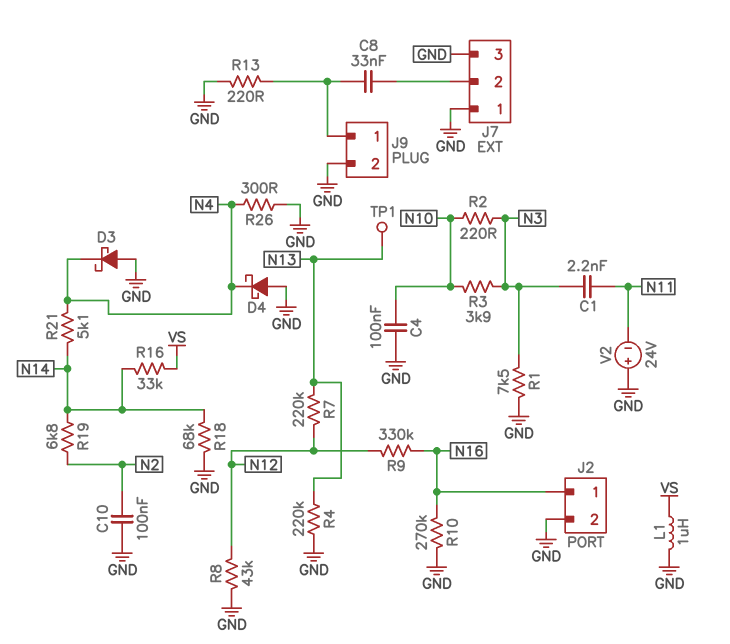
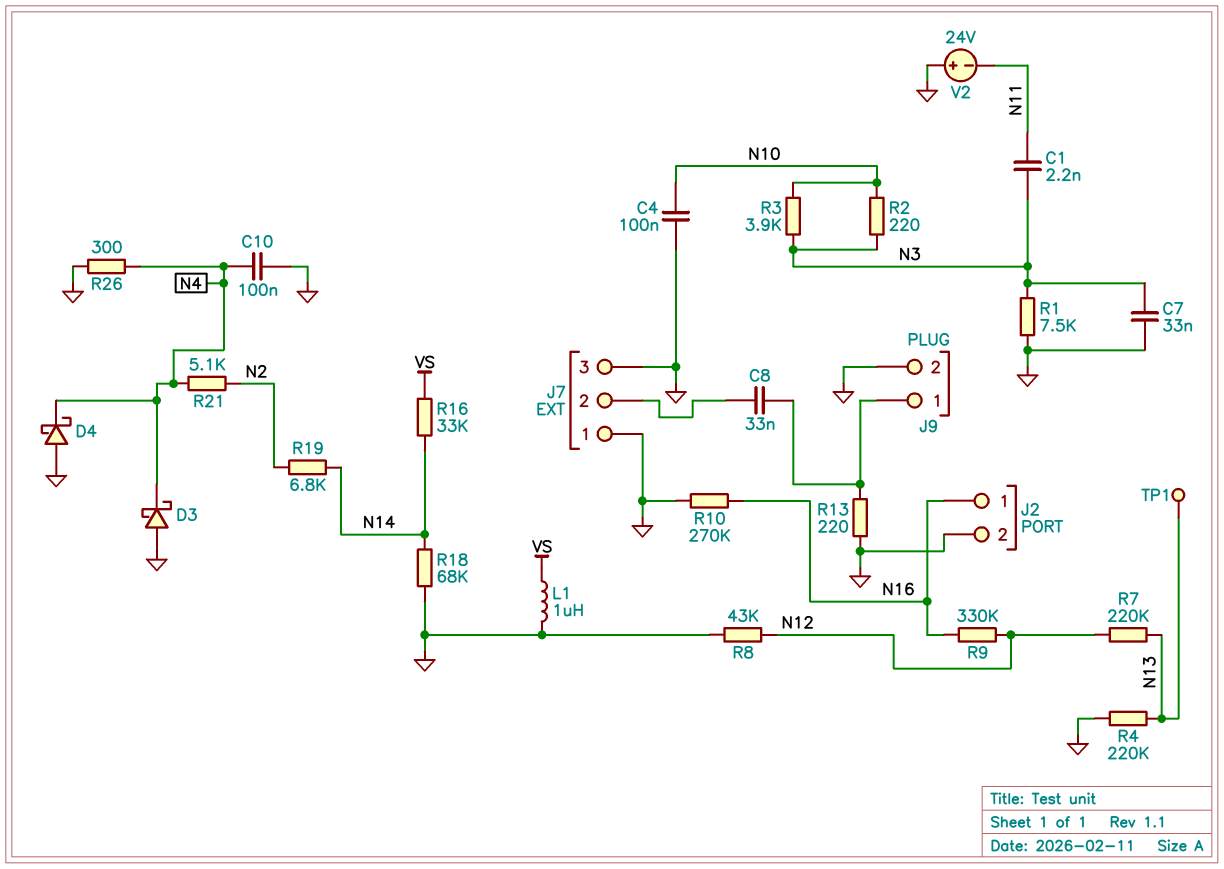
C7: none -> 33nF (GND, N3)
C10: 100nF (GND, N2) -> 100nF (GND, N4)
R21: 5.1k (N4, N14) -> 5.1k (N2, N4)

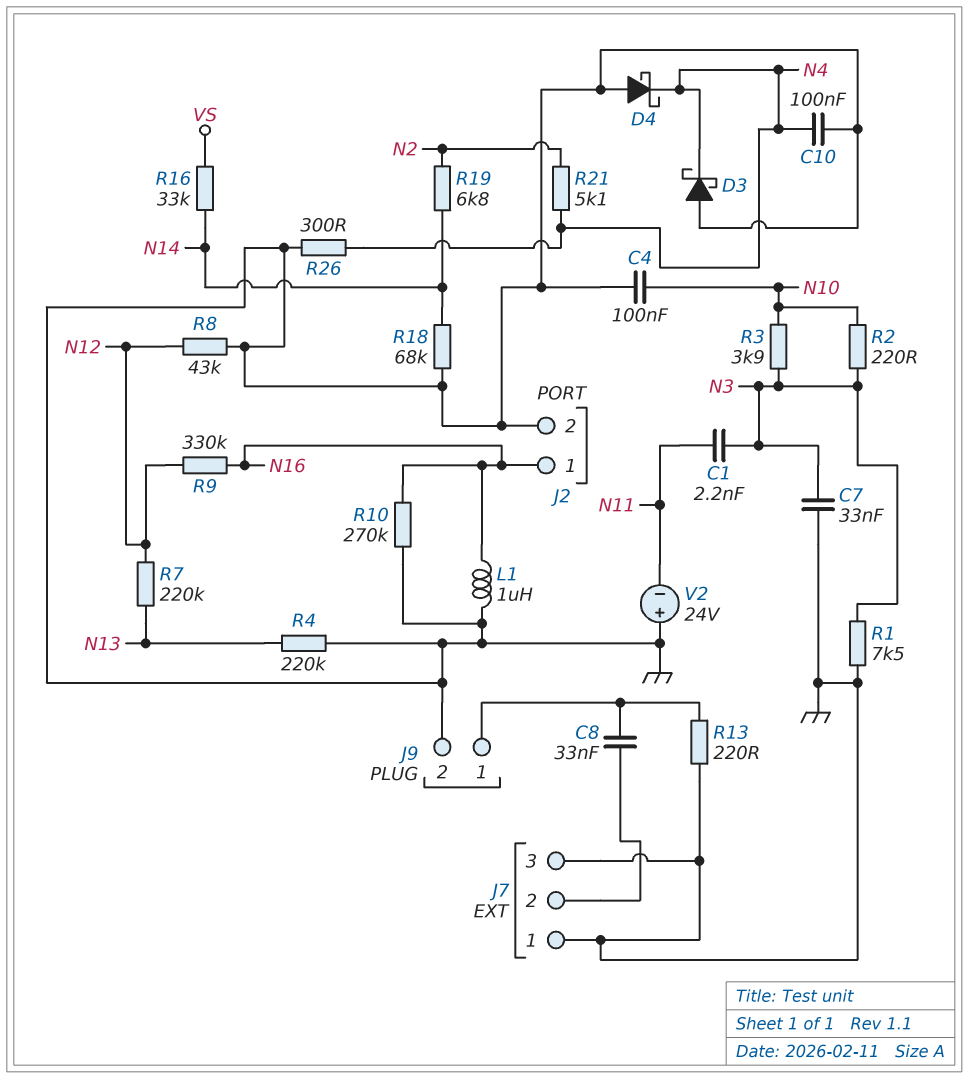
L1: 1uH (GND, VS) -> 1uH (GND, N16)
TP1: test point (N13) -> none

